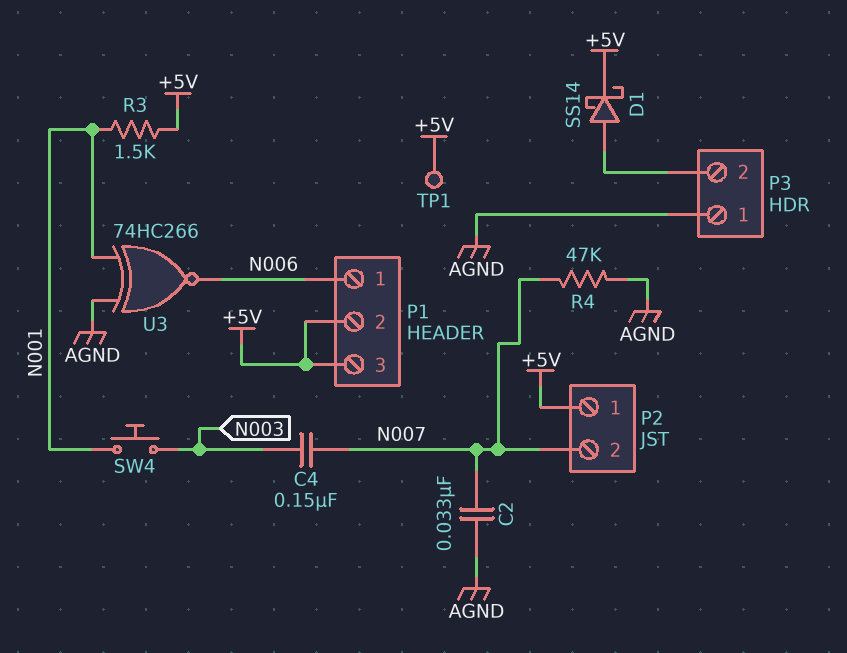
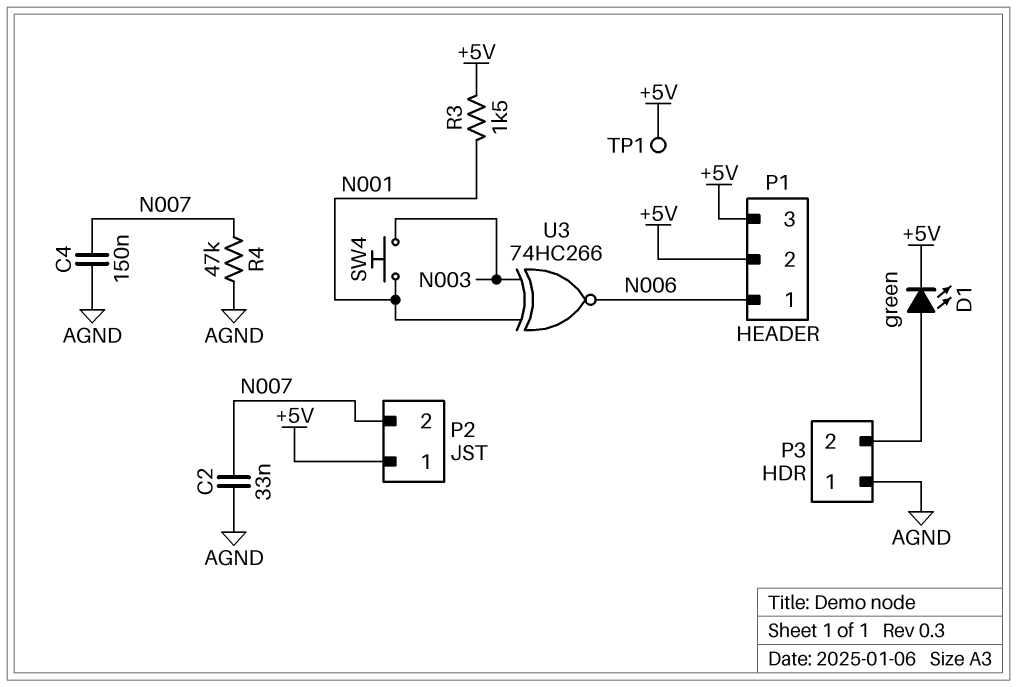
C4: 150nF (N003, N007) -> 150nF (AGND, N007)
D1: schottky SS14 (A P3/2, K +5V) -> LED green (A P3/2, K +5V)
U3: XNOR 74HC266 (in AGND, in N001, out N006) -> XNOR 74HC266 (in N001, in N003, out N006)

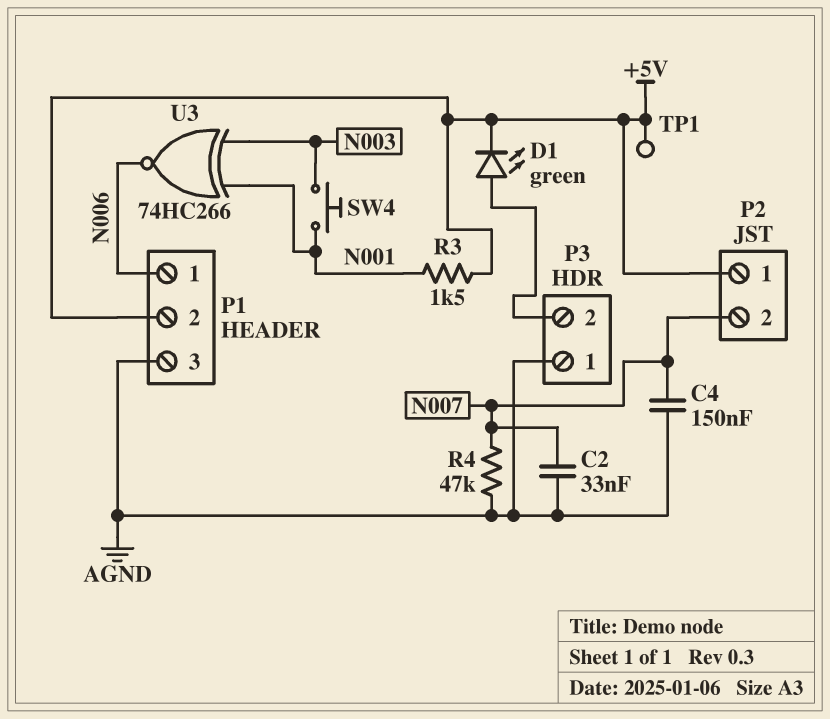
P1 pin 3: +5V -> AGND

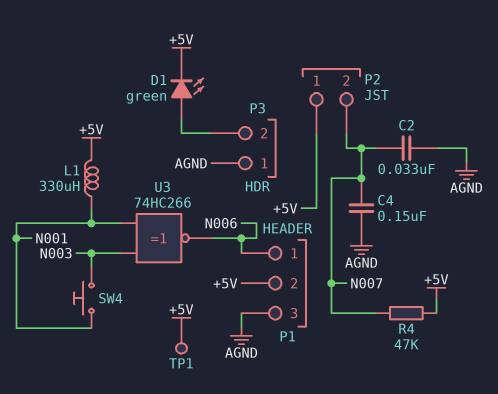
L1: none -> 330uH (+5V, N001)
R3: 1.5k (+5V, N001) -> none
R4: 47k (AGND, N007) -> 47k (+5V, N007)

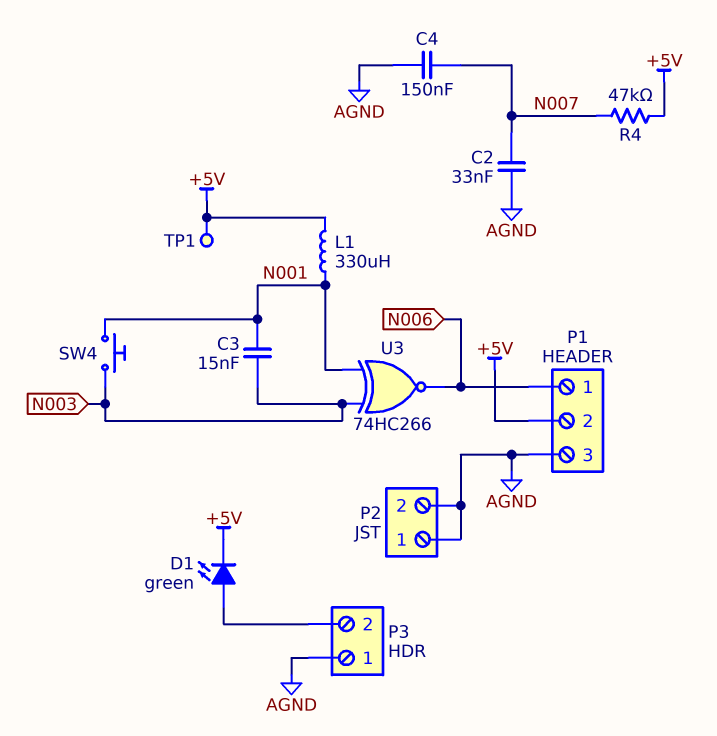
C3: none -> 15nF (N001, N003)
P2 pin 1: +5V -> AGND
P2 pin 2: N007 -> AGND

